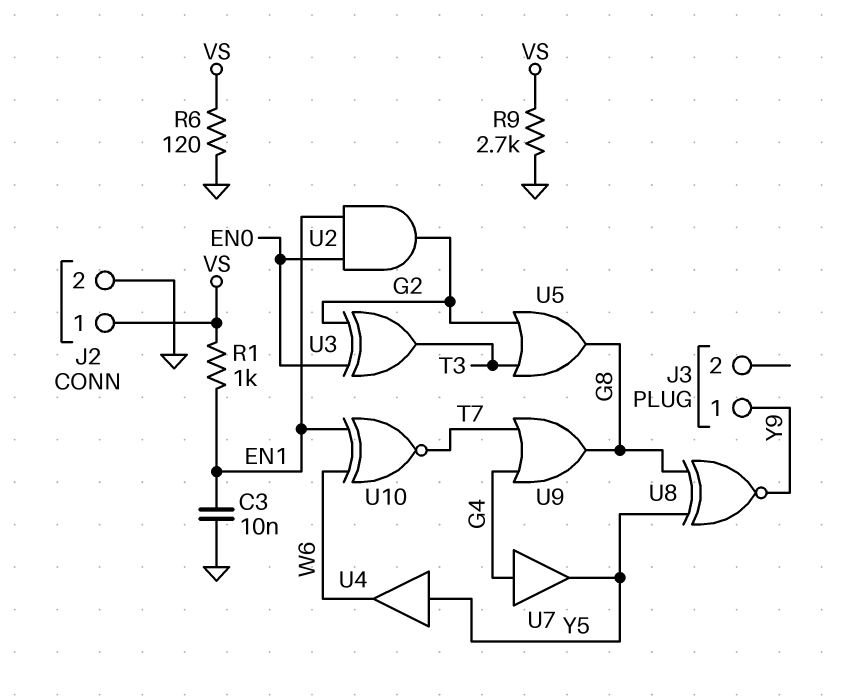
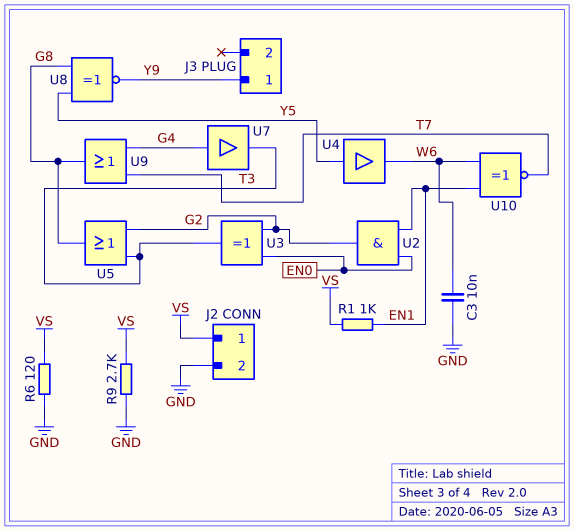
C3: 10nF (EN1, GND) -> 10nF (GND, W6)
U7: buffer (in G4, out Y5) -> buffer (in G4, out T3)

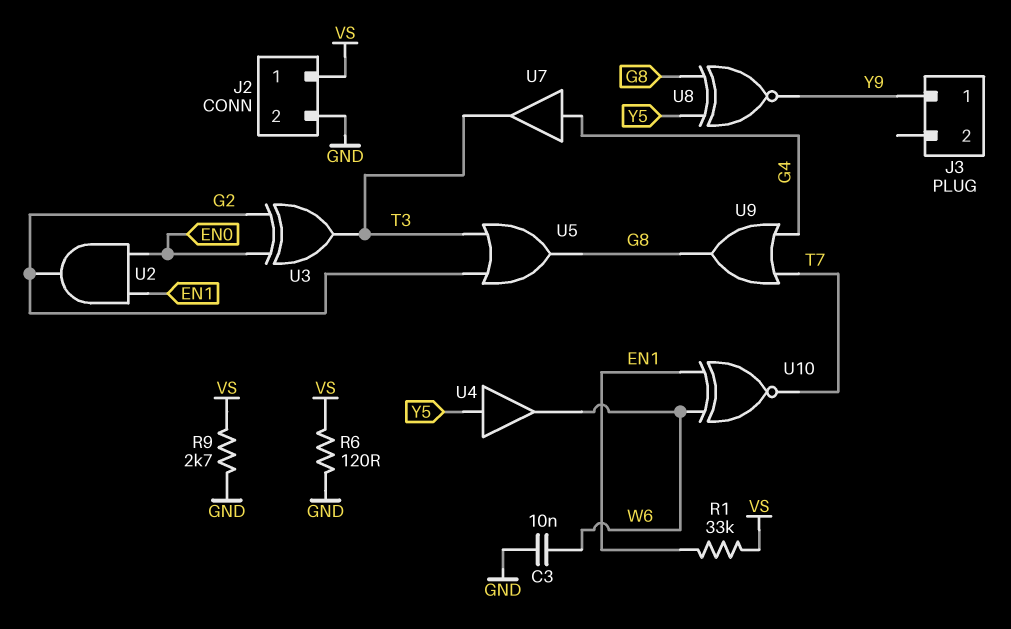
R1: 1k (EN1, VS) -> 33k (EN1, VS)

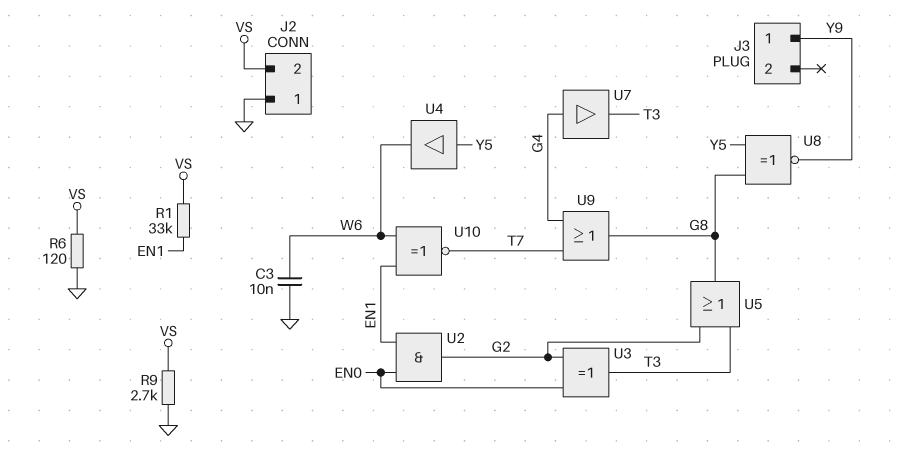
J2 pin 1: VS -> GND
J2 pin 2: GND -> VS

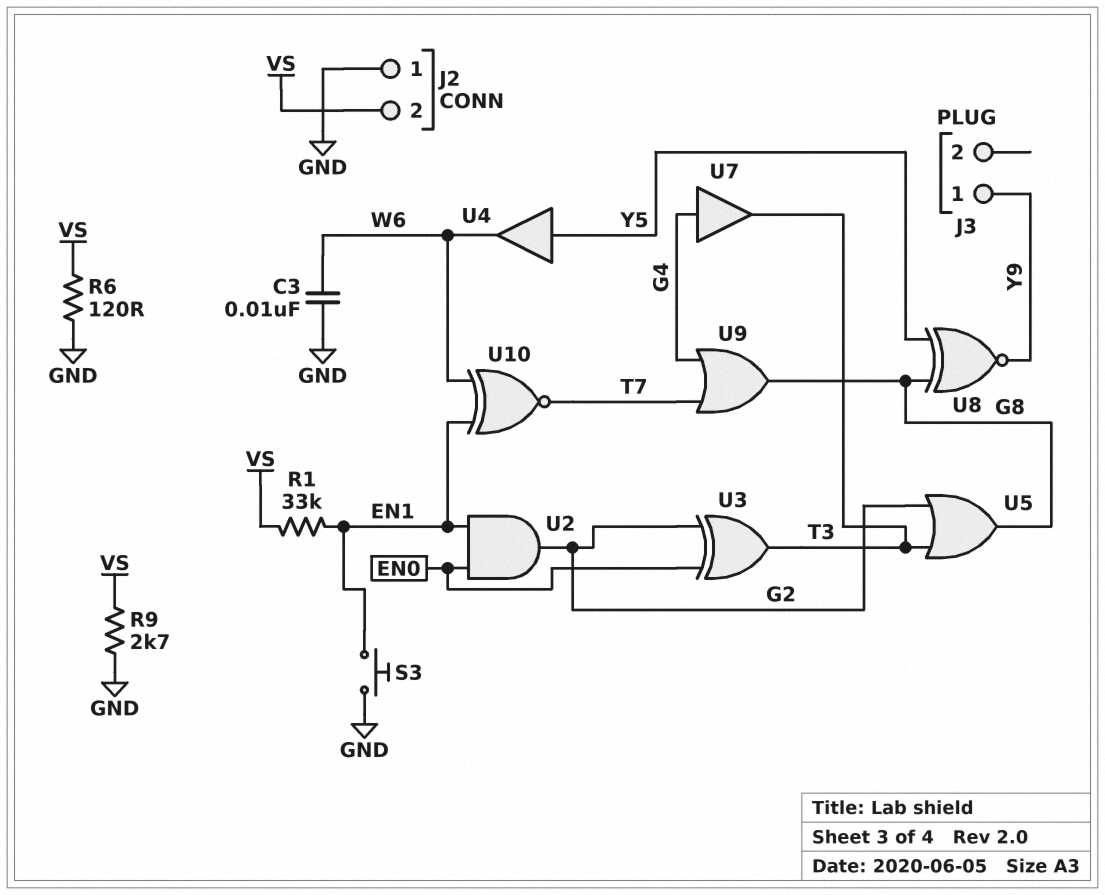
S3: none -> button (EN1, GND)

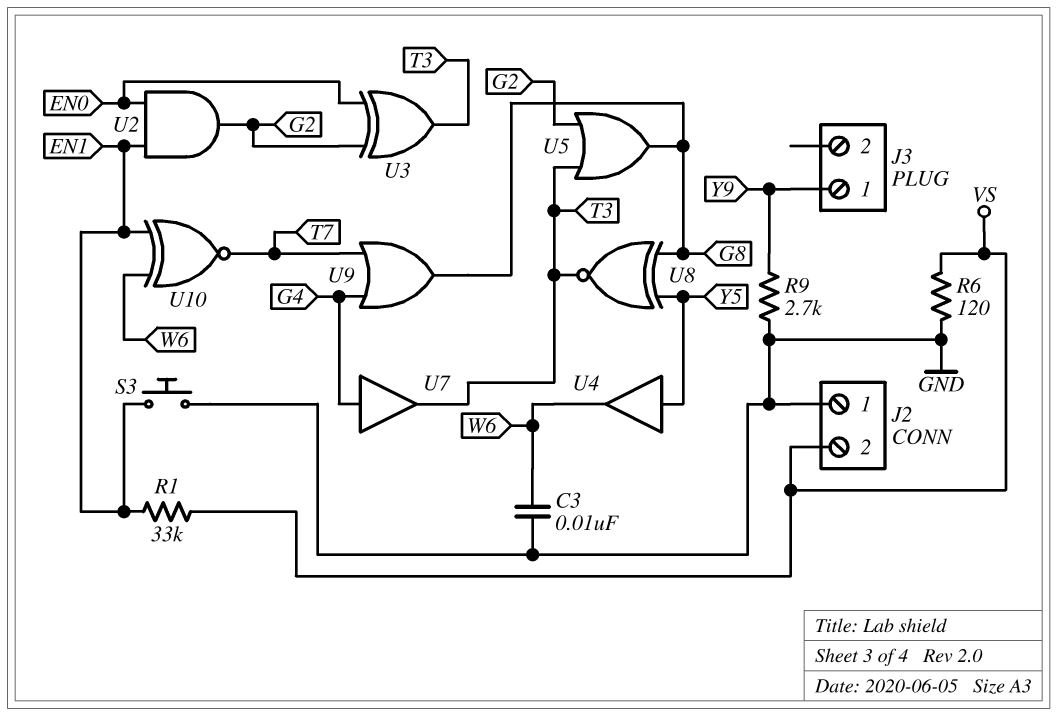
R9: 2.7k (GND, VS) -> 2.7k (GND, Y9)
U8: XNOR (in G8, in Y5, out Y9) -> XNOR (in G8, in Y5, out T3)

